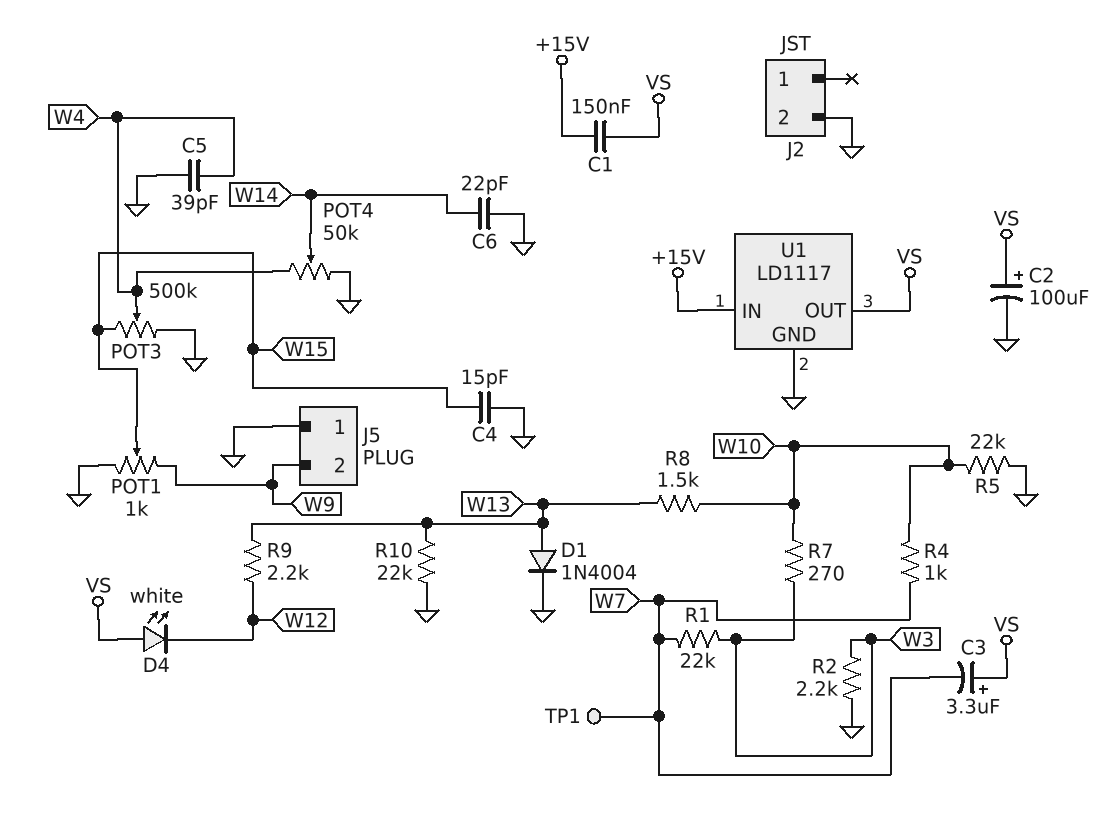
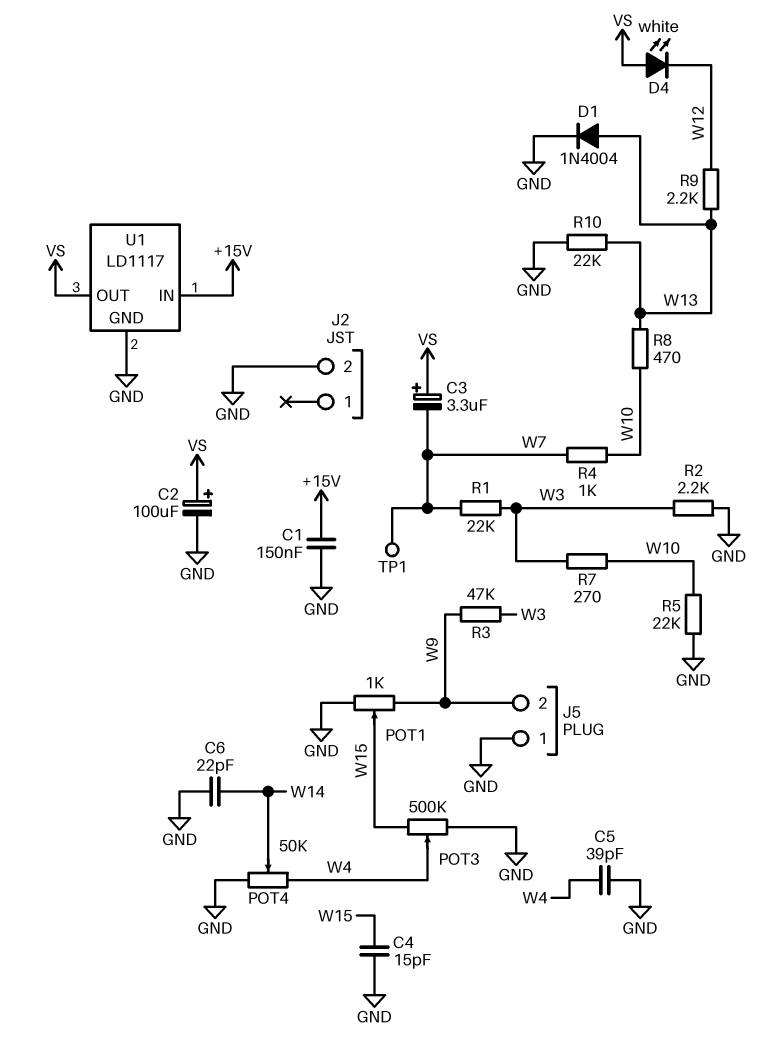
C1: 150nF (+15V, VS) -> 150nF (+15V, GND)
R3: none -> 47k (W3, W9)
R8: 1.5k (W10, W13) -> 470 (W10, W13)

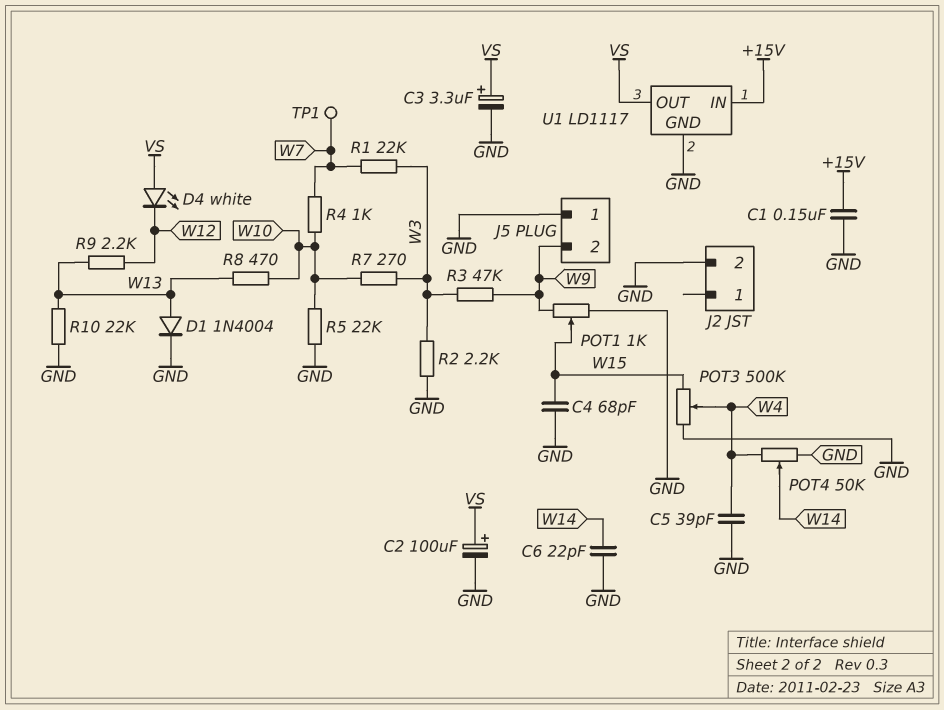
C3: 3.3uF (plus VS, minus W7) -> 3.3uF (plus VS, minus GND)
C4: 15pF (GND, W15) -> 68pF (GND, W15)

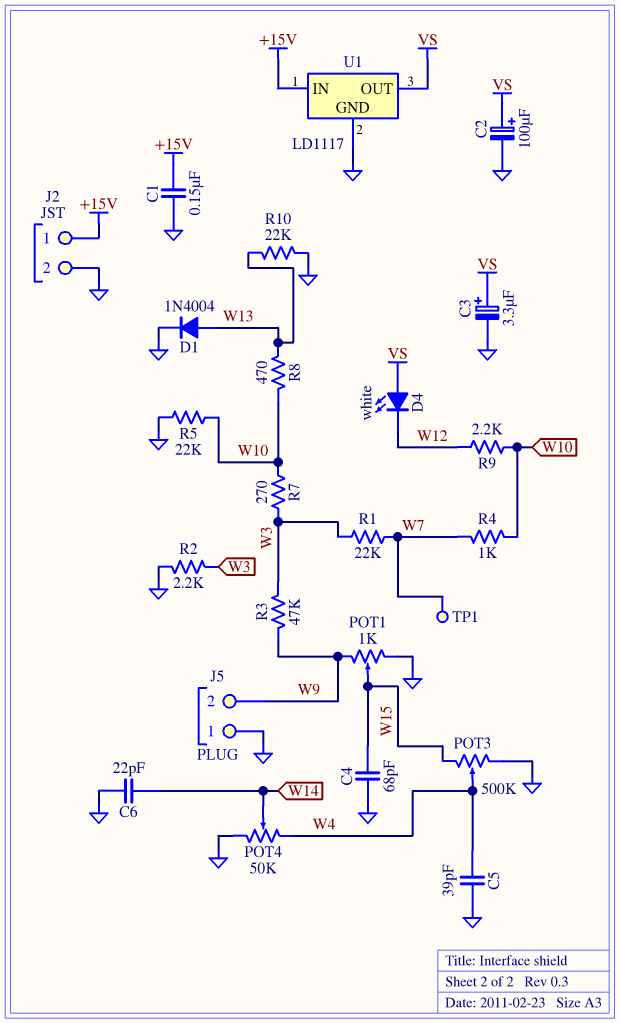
J2 pin 1: none -> +15V
R9: 2.2k (W12, W13) -> 2.2k (W10, W12)

